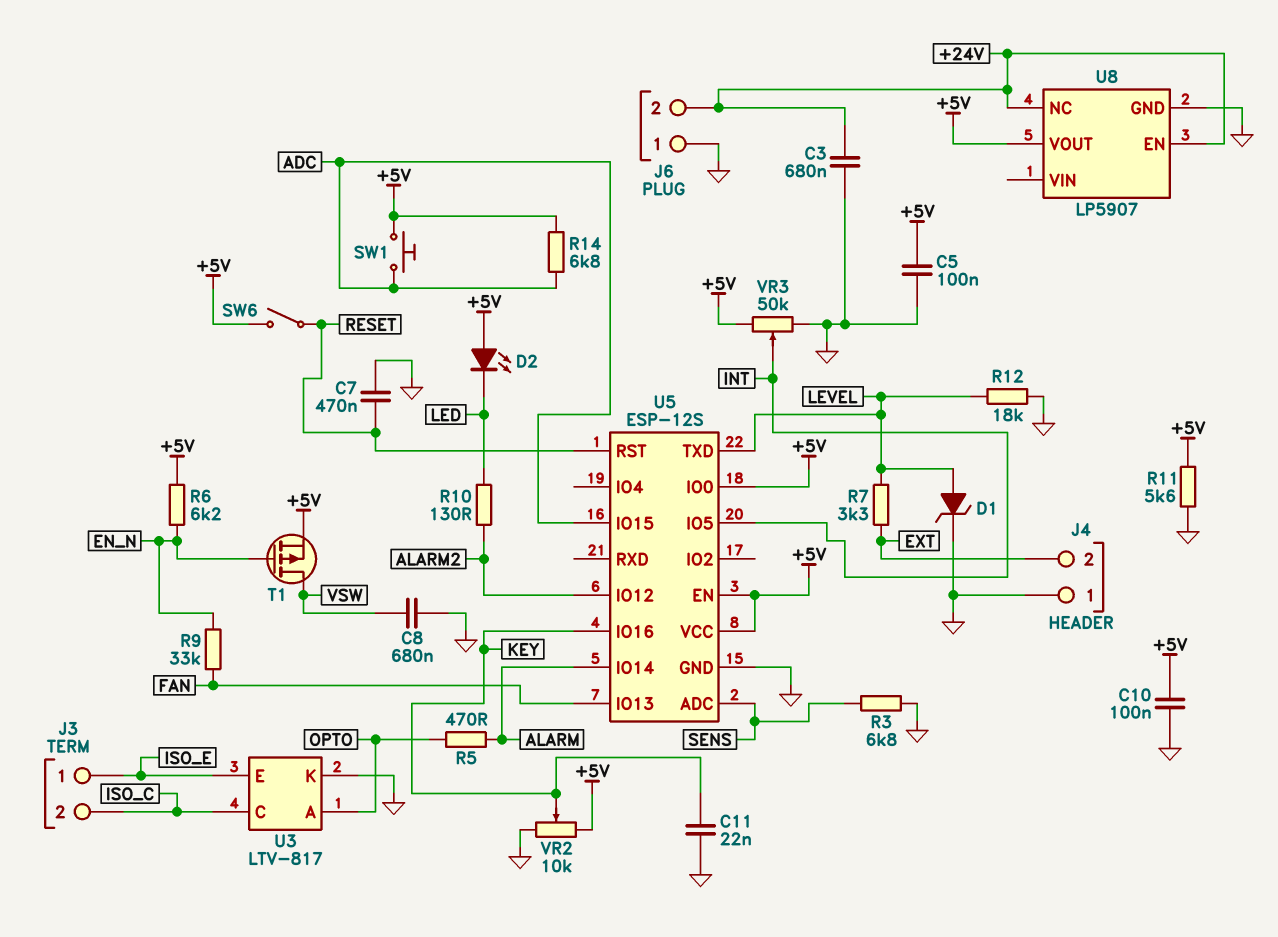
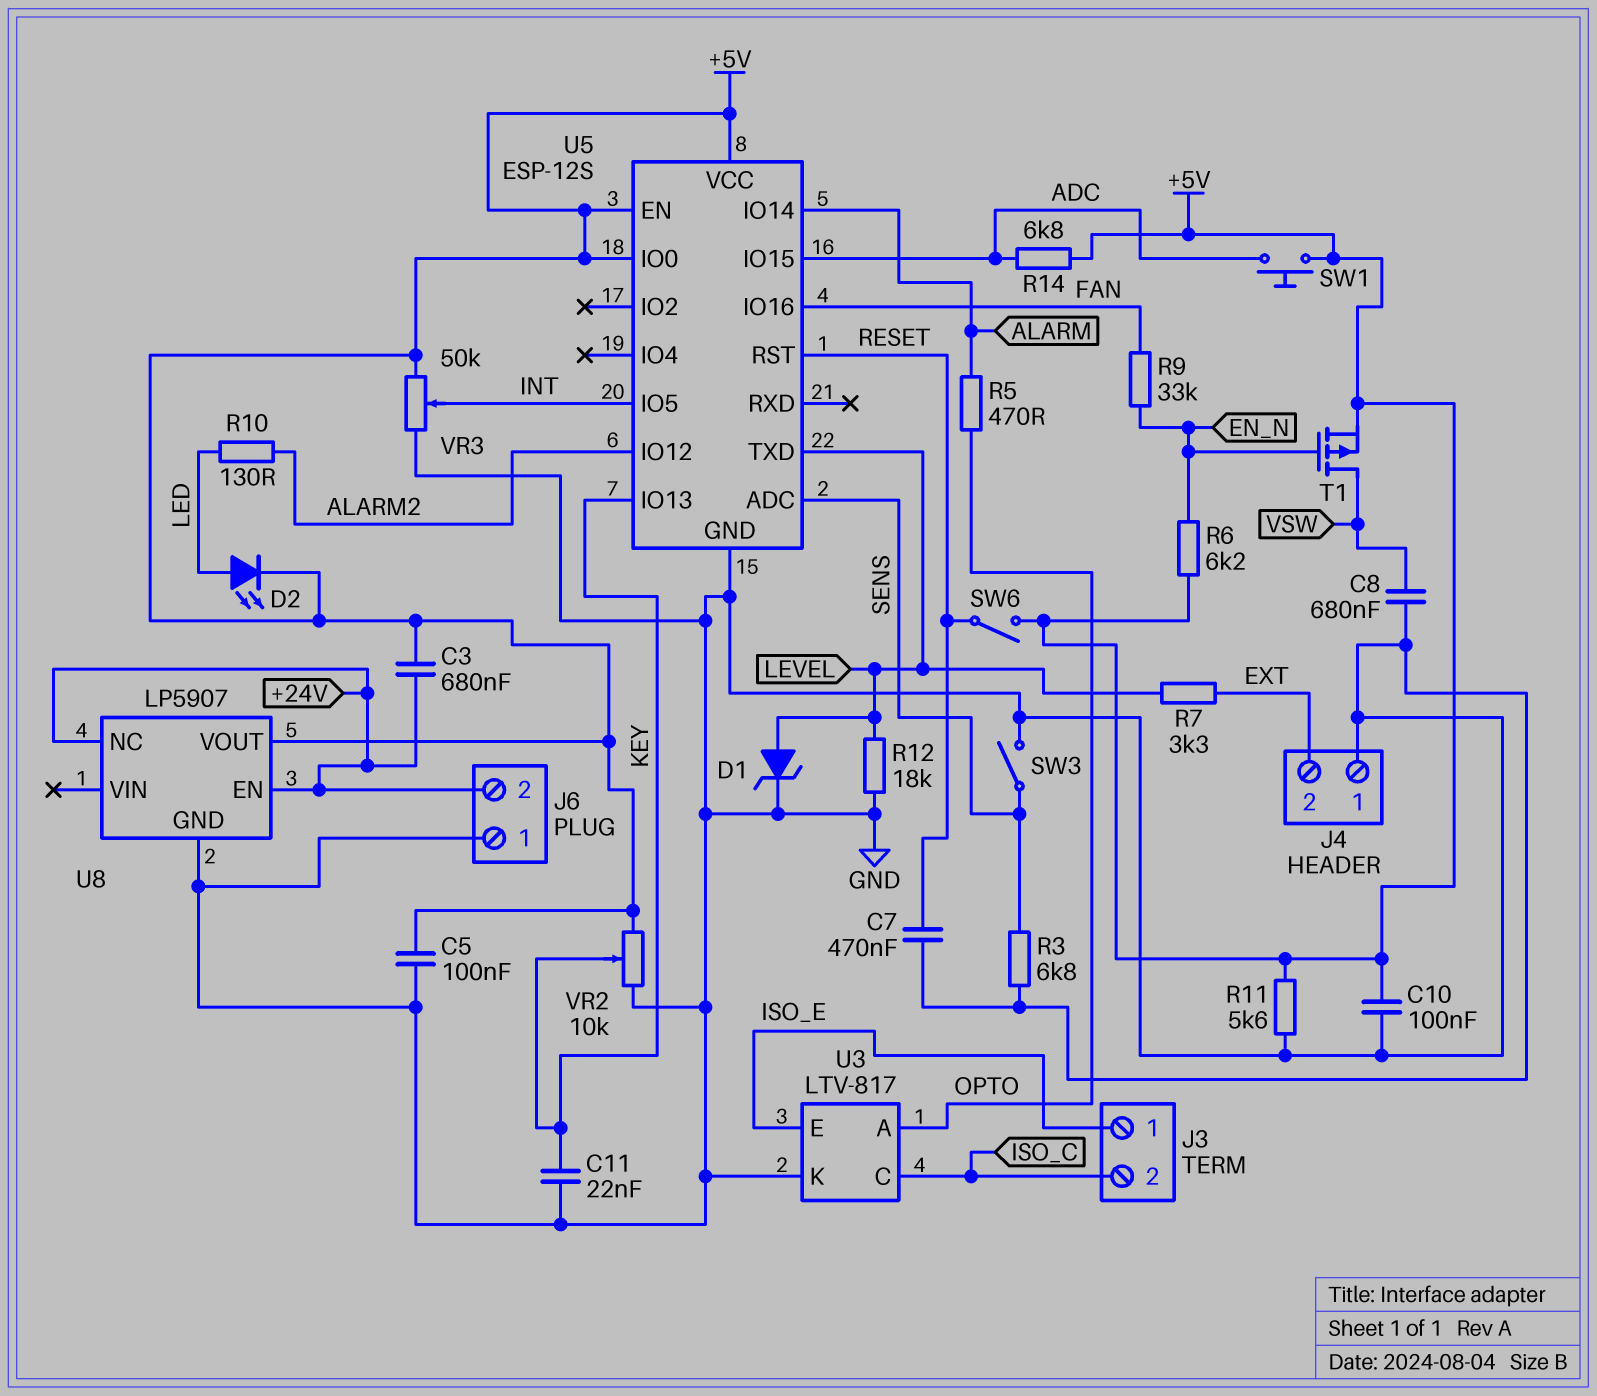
C3: 680nF (+24V, GND) -> 680nF (+5V, +24V)
D2: LED (A +5V, K LED) -> LED (A LED, K +5V)
SW3: none -> switch (GND, SENS)
U5 pin IO13: FAN -> KEY
U5 pin IO16: KEY -> FAN

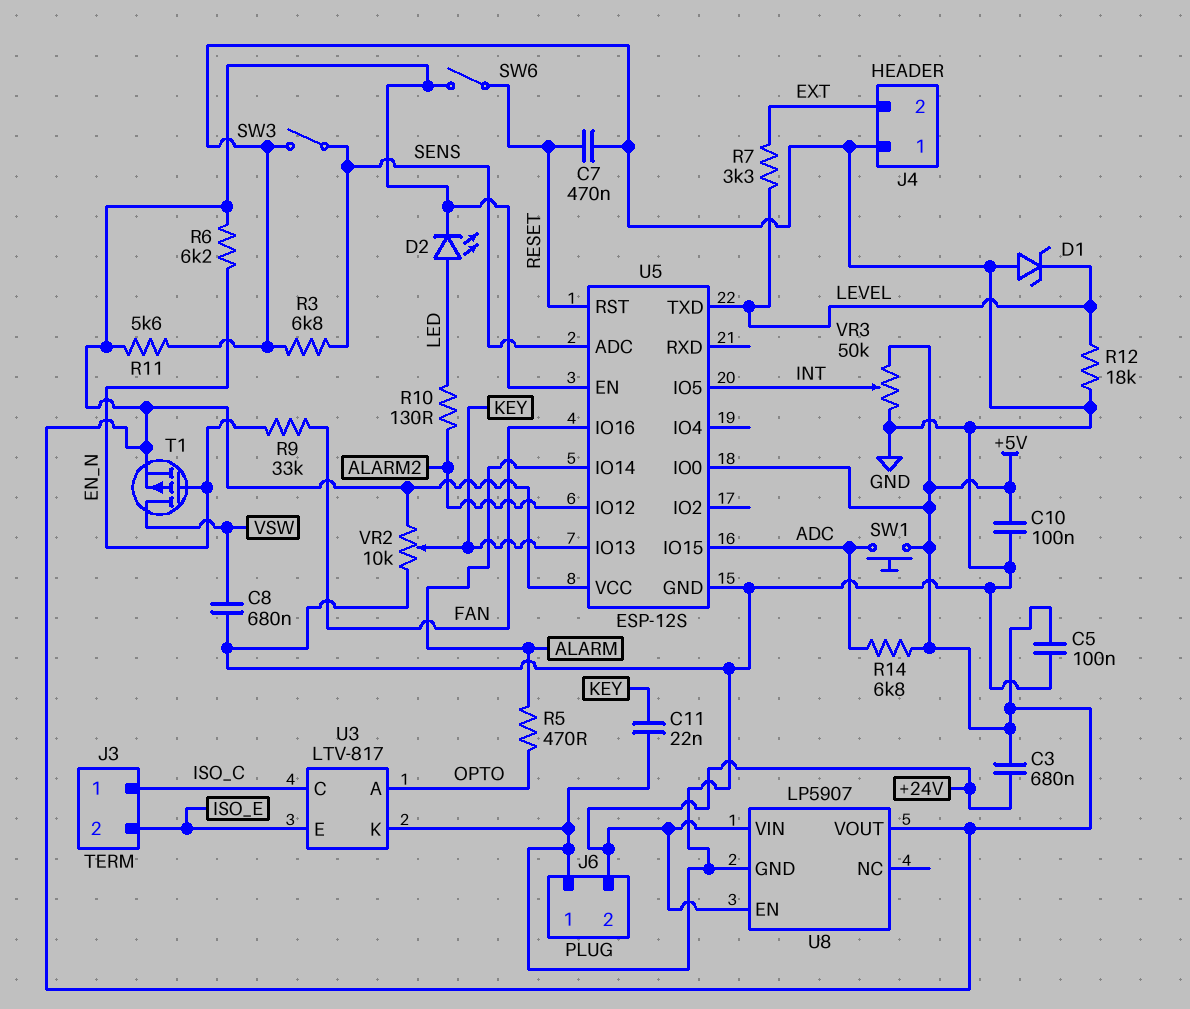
D1: zener (A LEVEL, K GND) -> zener (A GND, K LEVEL)
J3 pin 1: ISO_E -> ISO_C
J3 pin 2: ISO_C -> ISO_E
U8 pin NC: +24V -> none
U8 pin VIN: none -> +24V

